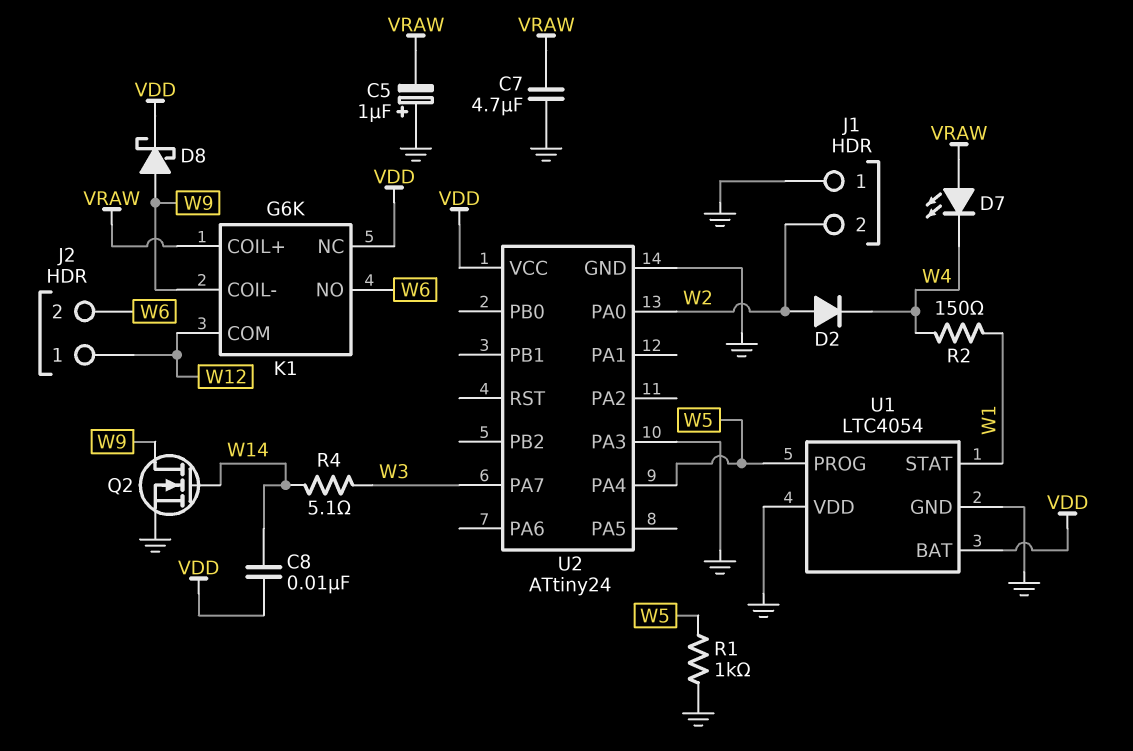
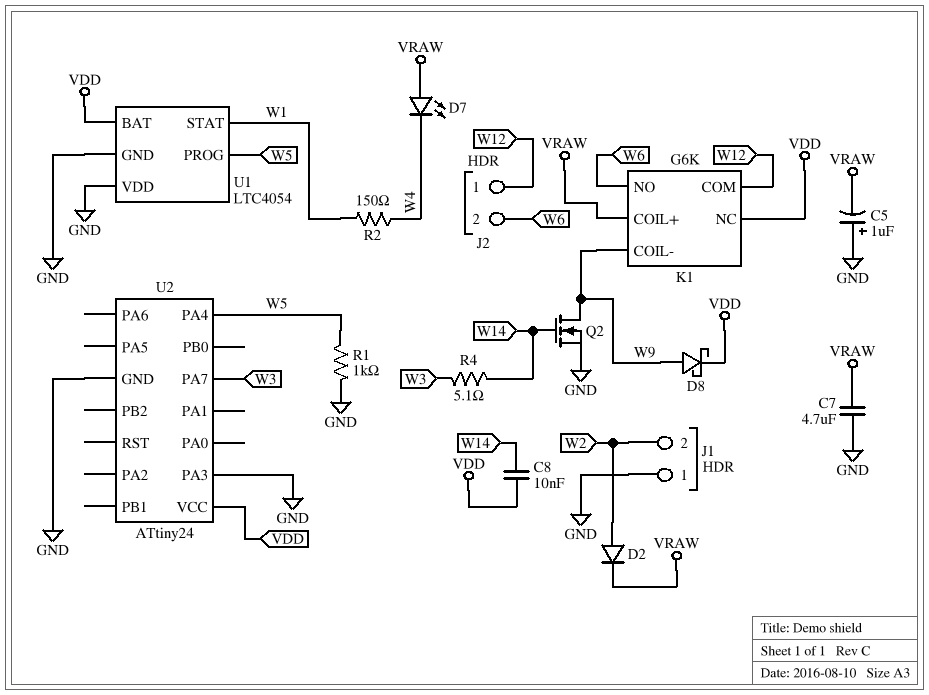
D2: diode (A W2, K W4) -> diode (A W2, K VRAW)
U2 pin PA0: W2 -> none

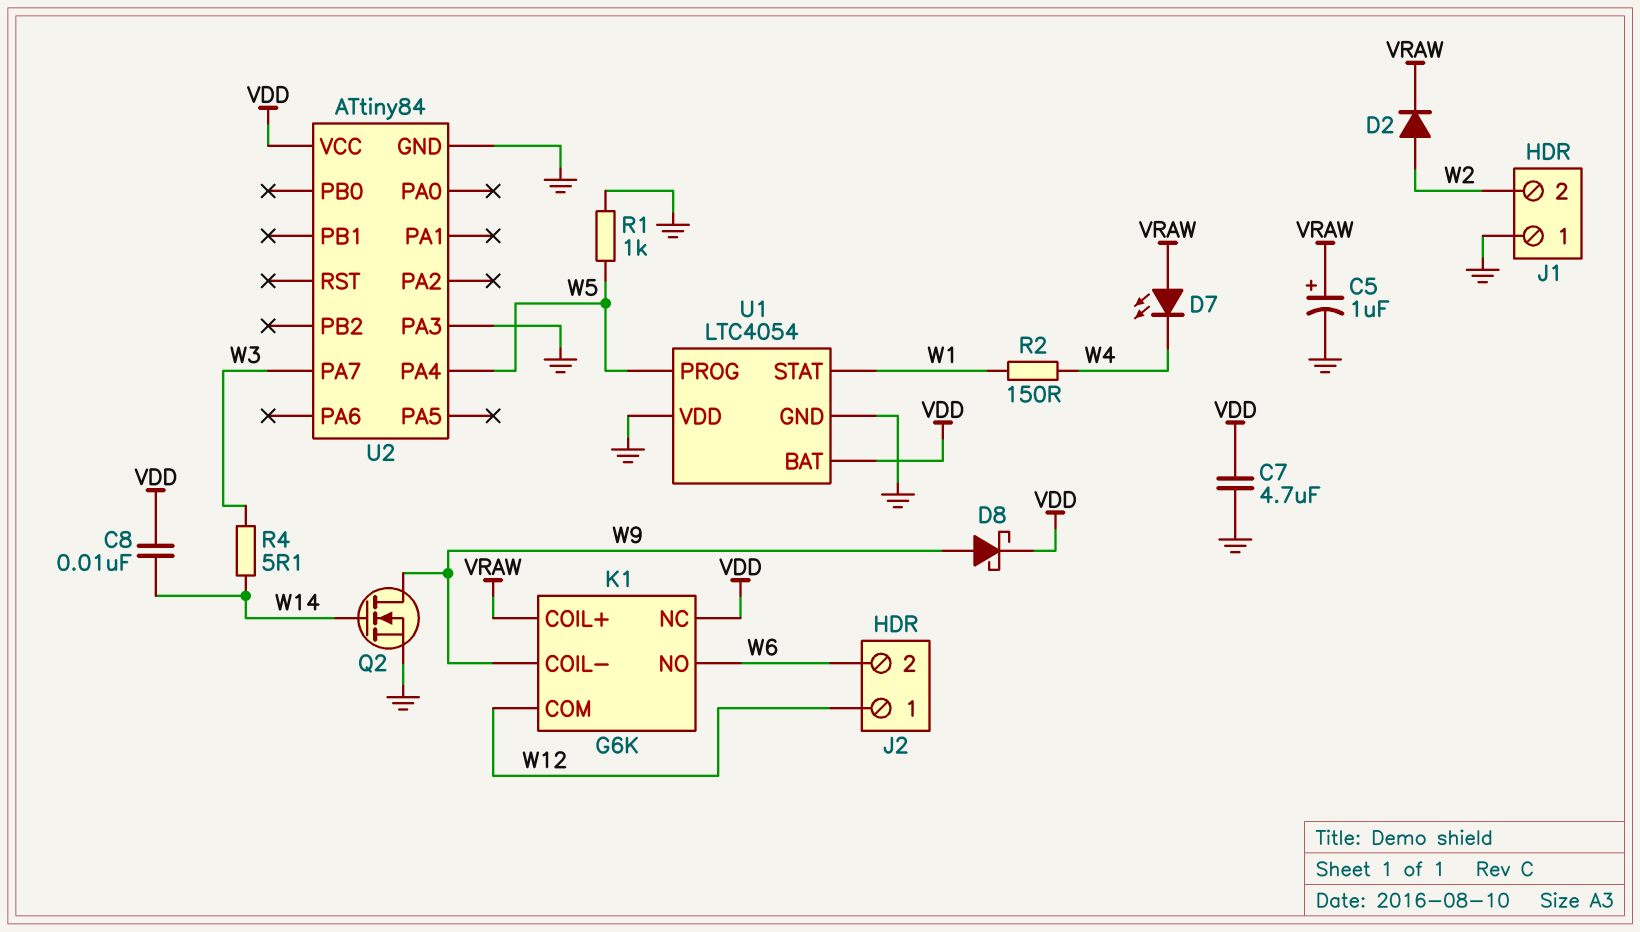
C5: 1uF (plus GND, minus VRAW) -> 1uF (plus VRAW, minus GND)
C7: 4.7uF (GND, VRAW) -> 4.7uF (GND, VDD)
U2: ATtiny24 -> ATtiny84

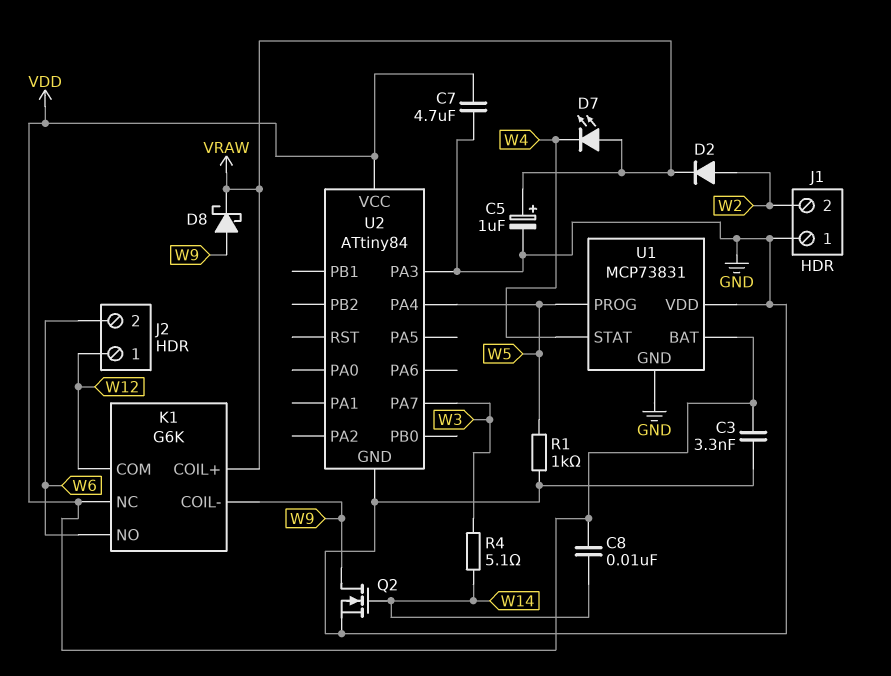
C3: none -> 3.3nF (GND, VDD)
D8: schottky (A W9, K VDD) -> schottky (A W9, K VRAW)
R2: 150 (W1, W4) -> none
U1: LTC4054 -> MCP73831
U1 pin STAT: W1 -> W4

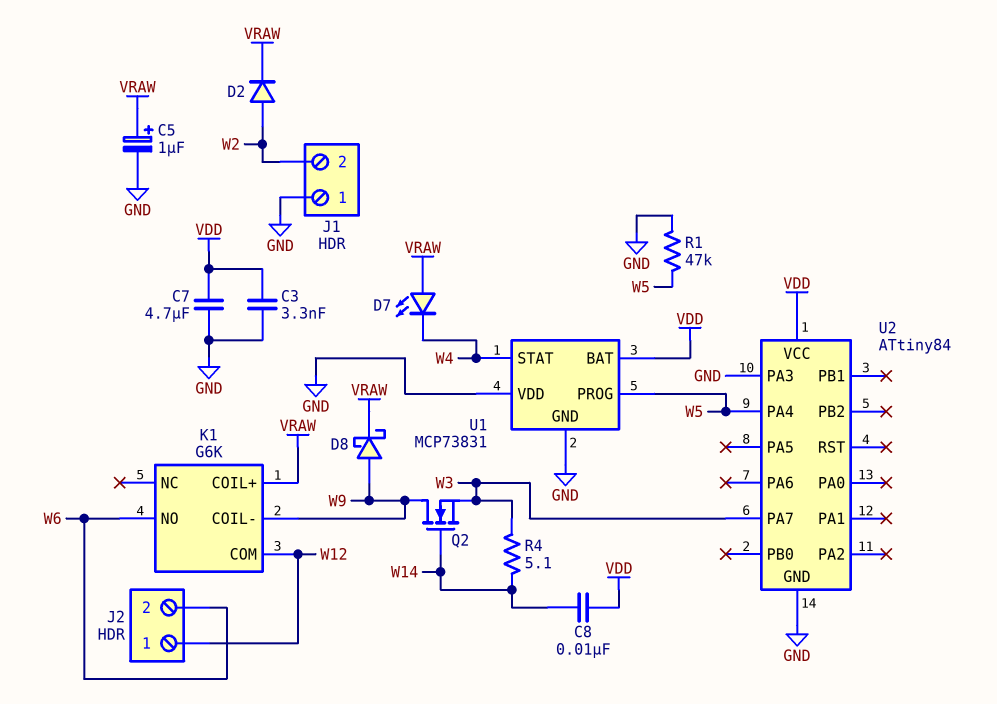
K1 pin NC: VDD -> none
Q2: NMOS (G W14, D W9, S GND) -> NMOS (G W14, D W9, S W3)
R1: 1k (GND, W5) -> 47k (GND, W5)

